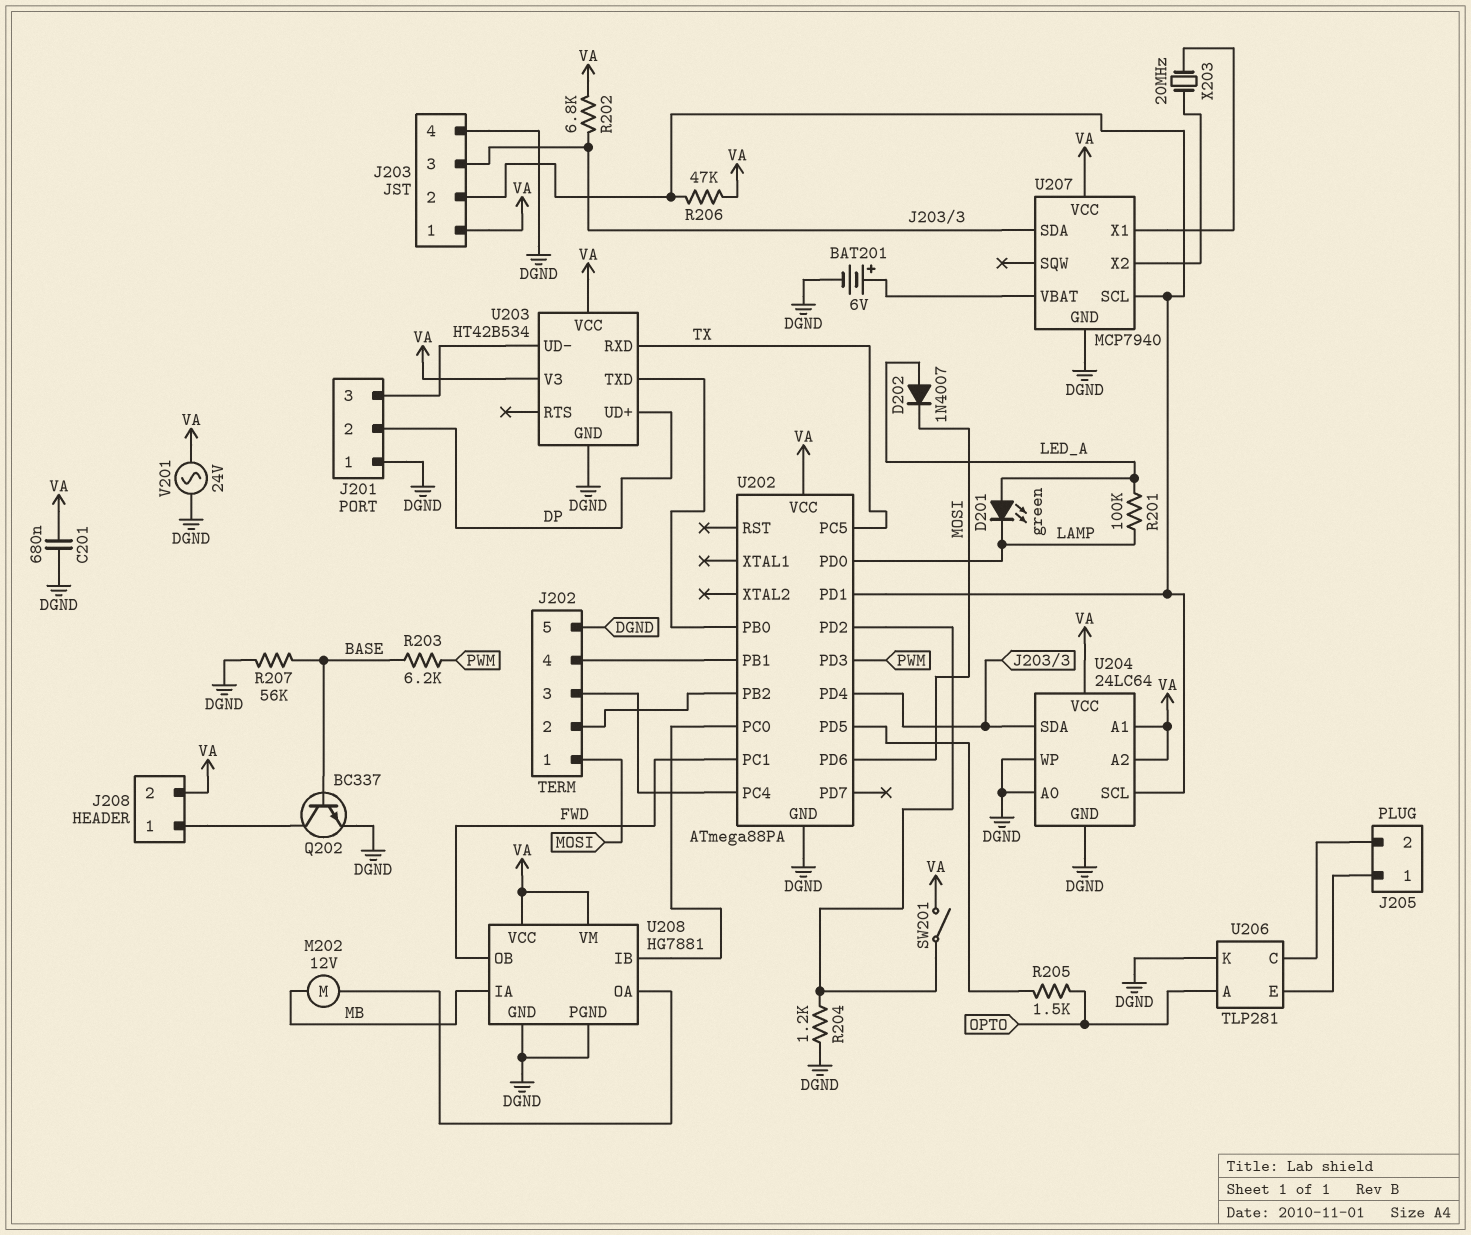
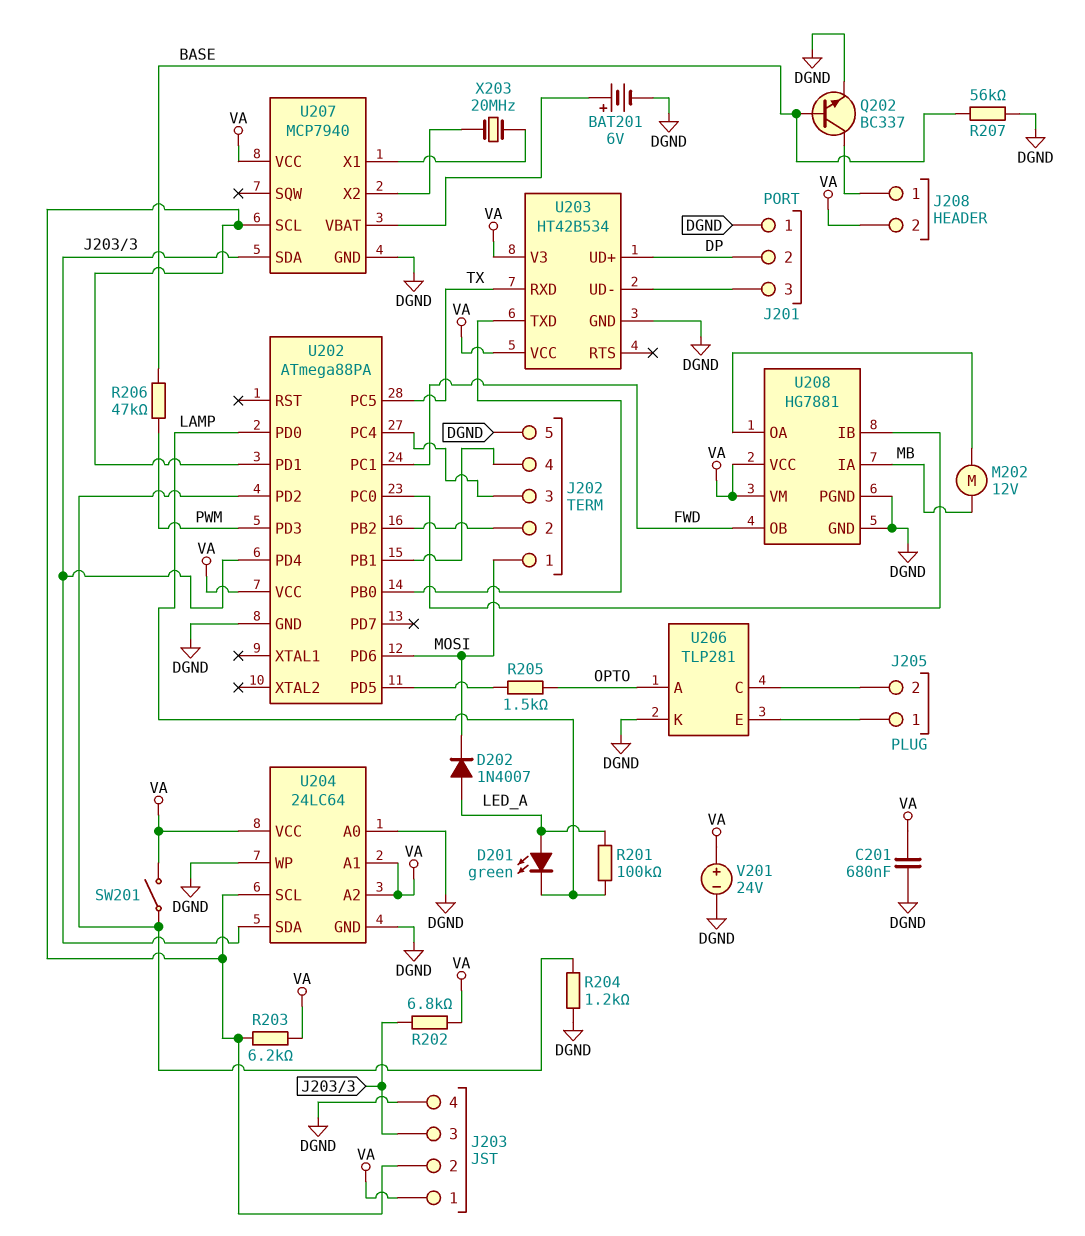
R203: 6.2k (BASE, PWM) -> 6.2k (J203/2, VA)
R206: 47k (J203/2, VA) -> 47k (BASE, PWM)
V201: AC 24V (DGND, VA) -> 24V (plus VA, minus DGND)

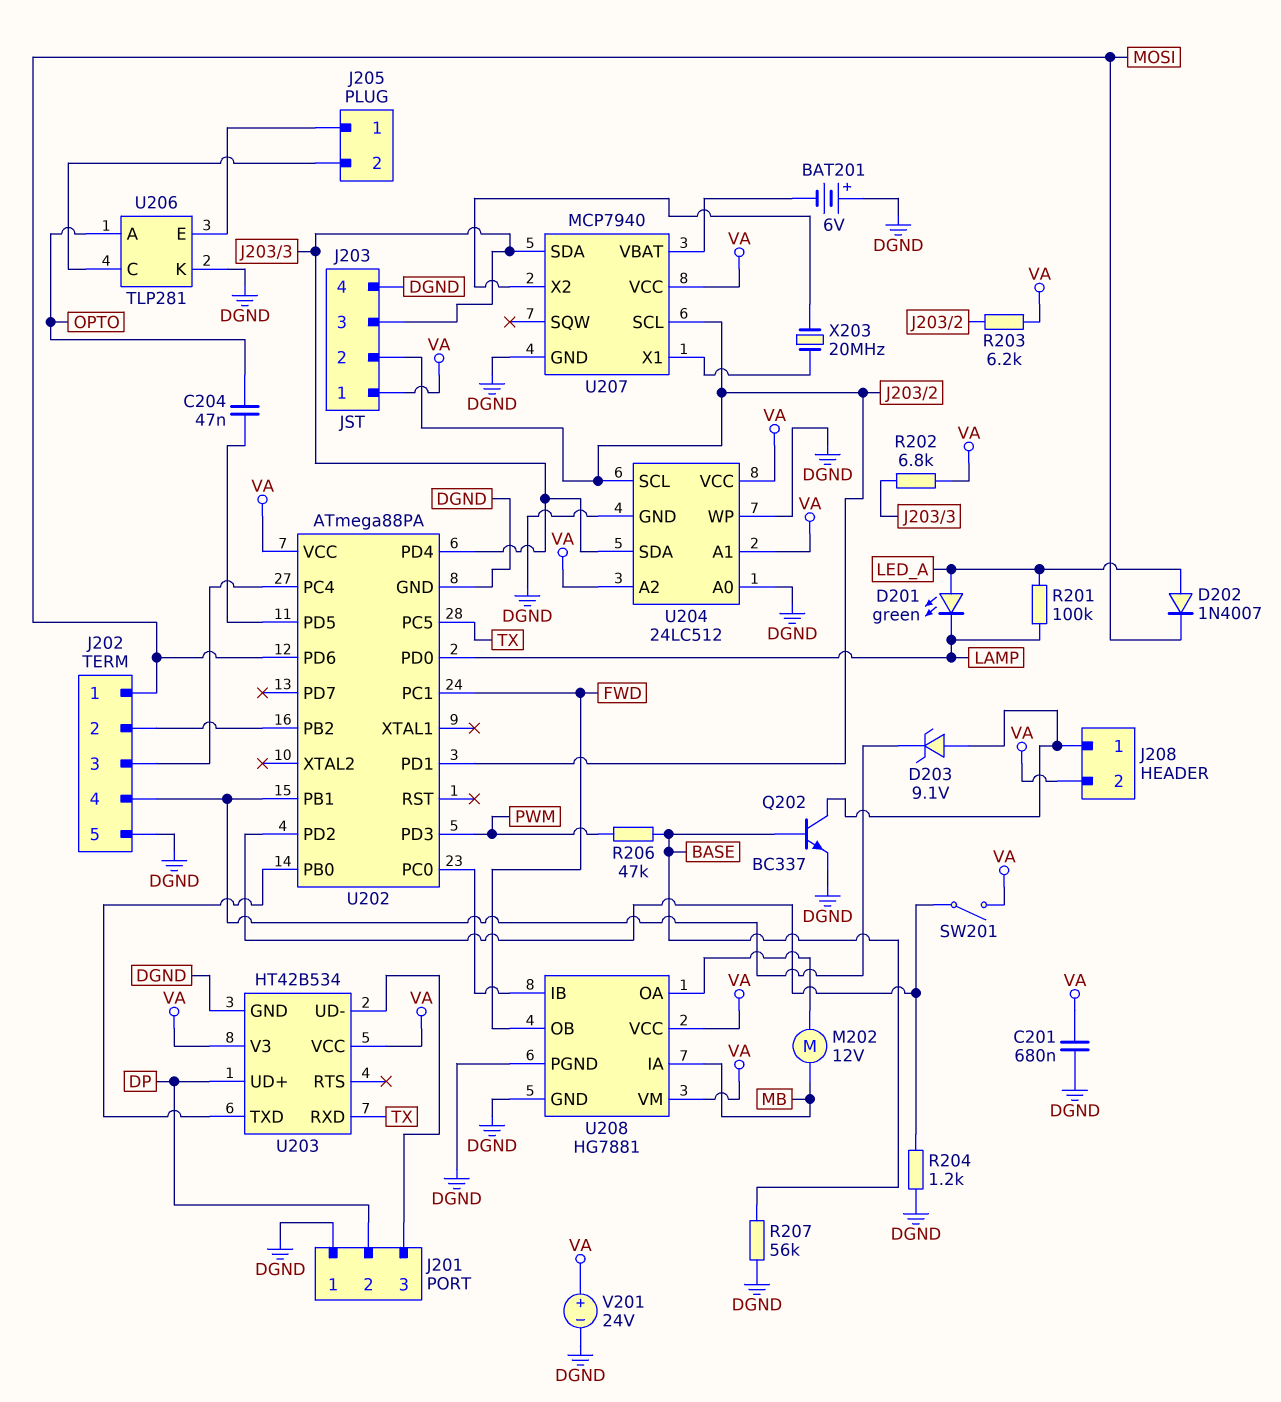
BAT201: 6V (plus U207/VBAT, minus DGND) -> 6V (plus DGND, minus U207/VBAT)
C204: none -> 47nF (OPTO, U202/PD5)
D203: none -> zener 9.1V (A J208/1, K J202/4)
R205: 1.5k (OPTO, U202/PD5) -> none
U204: 24LC64 -> 24LC512

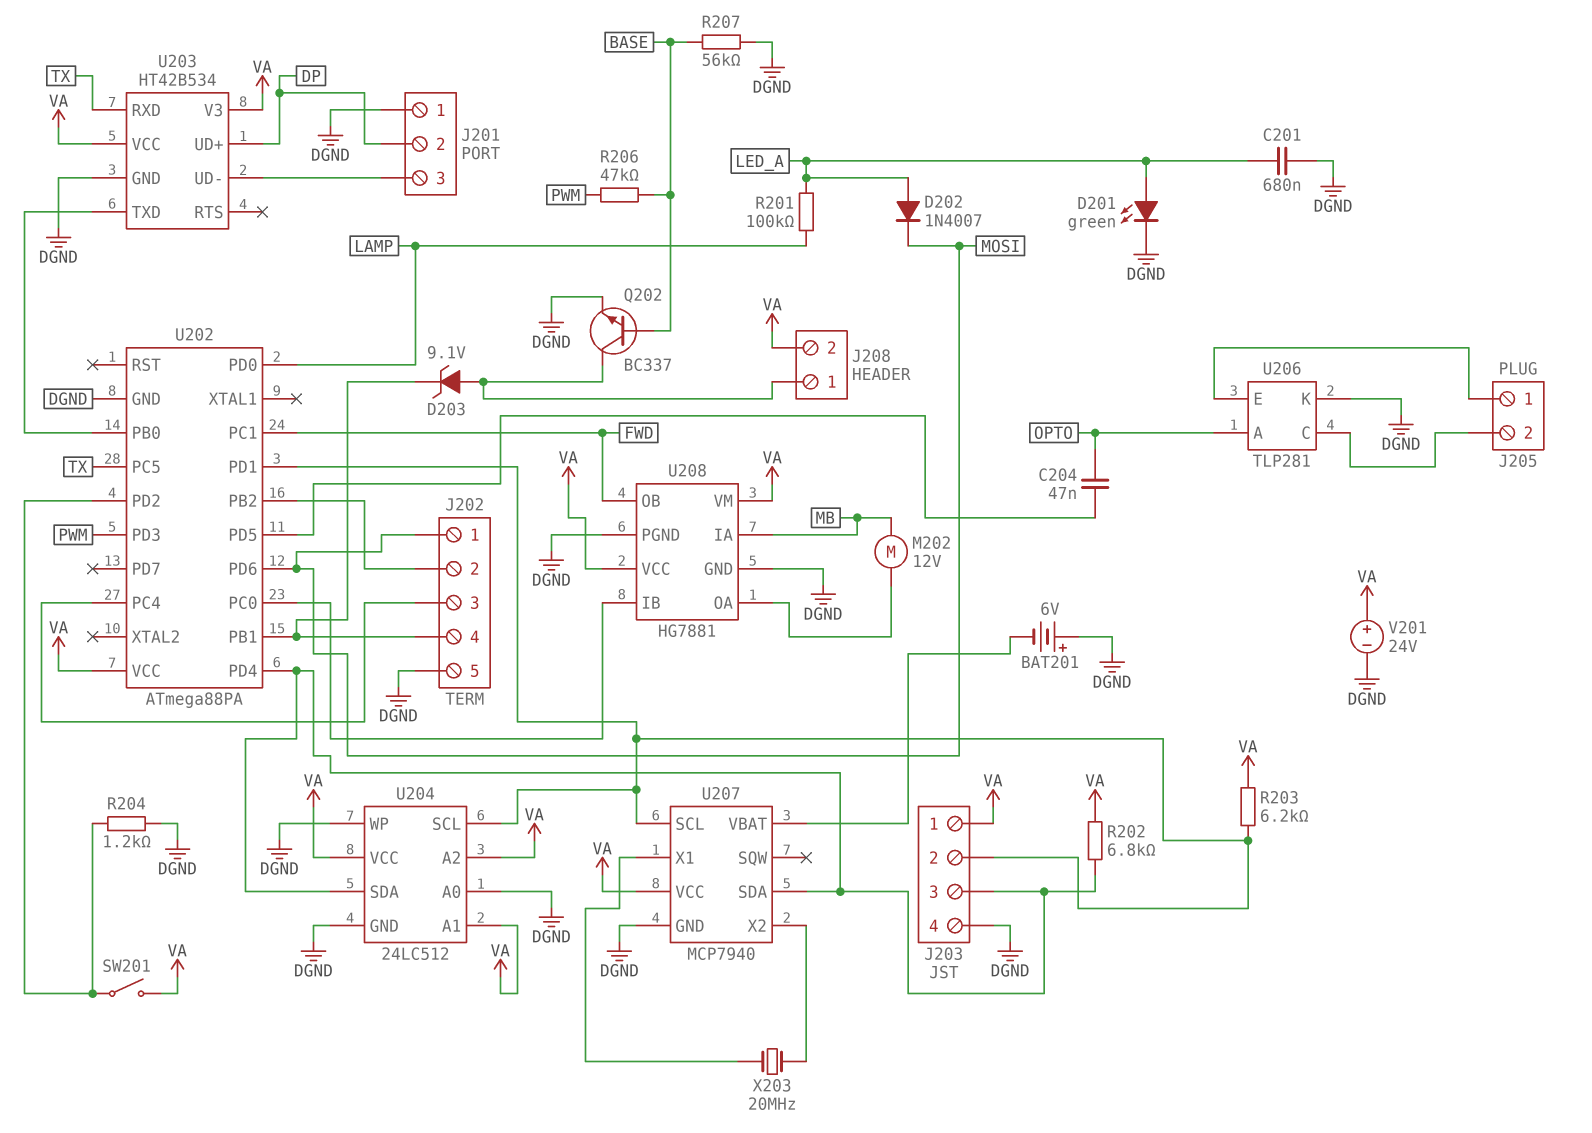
C201: 680nF (DGND, VA) -> 680nF (DGND, LED_A)
D201: LED green (A LED_A, K LAMP) -> LED green (A LED_A, K DGND)

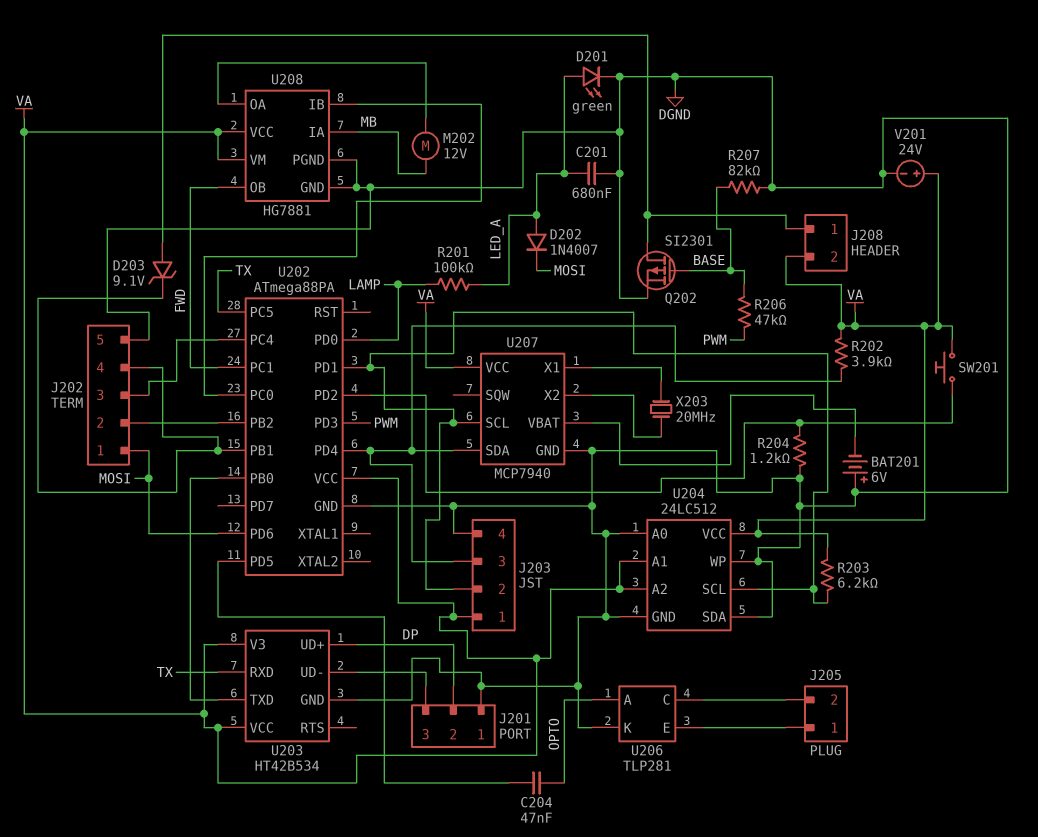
Q202: NPN BC337 (B BASE, C J208/1, E DGND) -> PMOS SI2301 (G BASE, D J208/1, S DGND)
R202: 6.8k (J203/3, VA) -> 3.9k (J203/3, VA)
R207: 56k (BASE, DGND) -> 82k (BASE, DGND)
SW201: switch (U202/PD2, VA) -> button (U202/PD2, VA)
U204 pin SDA: J203/3 -> DGND

